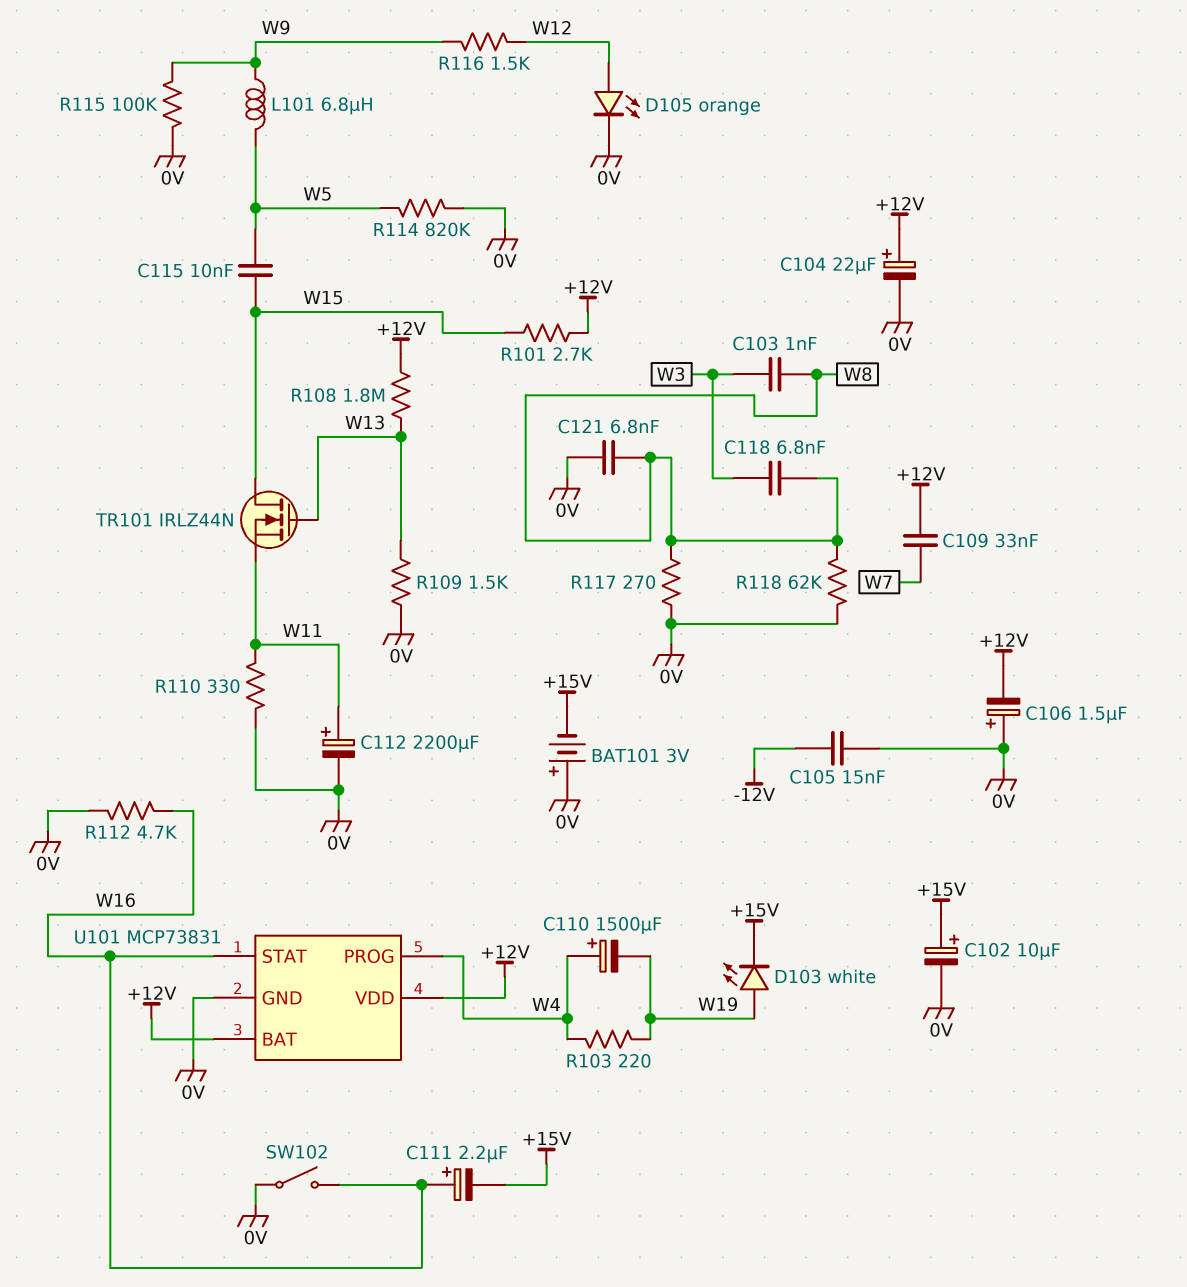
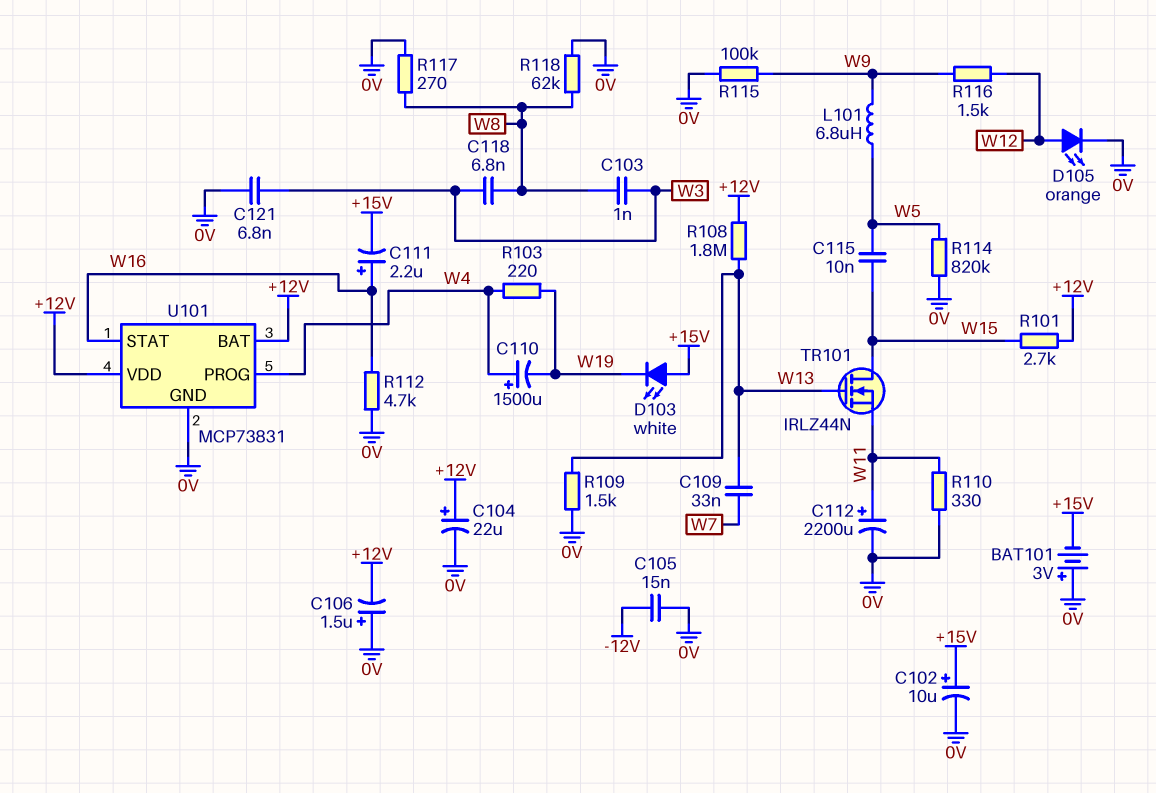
C109: 33nF (+12V, W7) -> 33nF (W7, W13)
C121: 6.8nF (0V, W8) -> 6.8nF (0V, W3)
D103: LED white (A W19, K +15V) -> LED white (A +15V, K W19)
SW102: switch (0V, W16) -> none

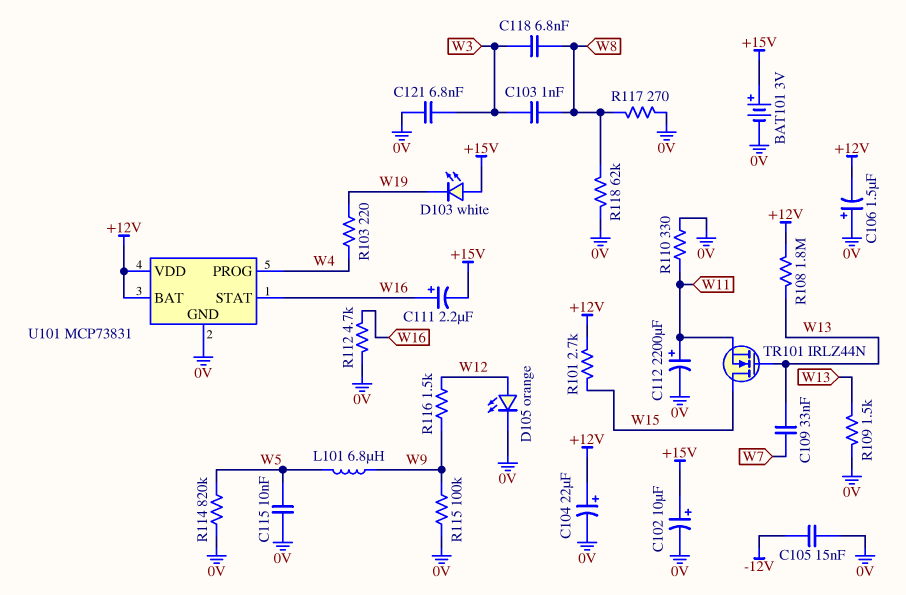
BAT101: 3V (plus 0V, minus +15V) -> 3V (plus +15V, minus 0V)
C110: 1500uF (plus W4, minus W19) -> none
C115: 10nF (W5, W15) -> 10nF (0V, W5)

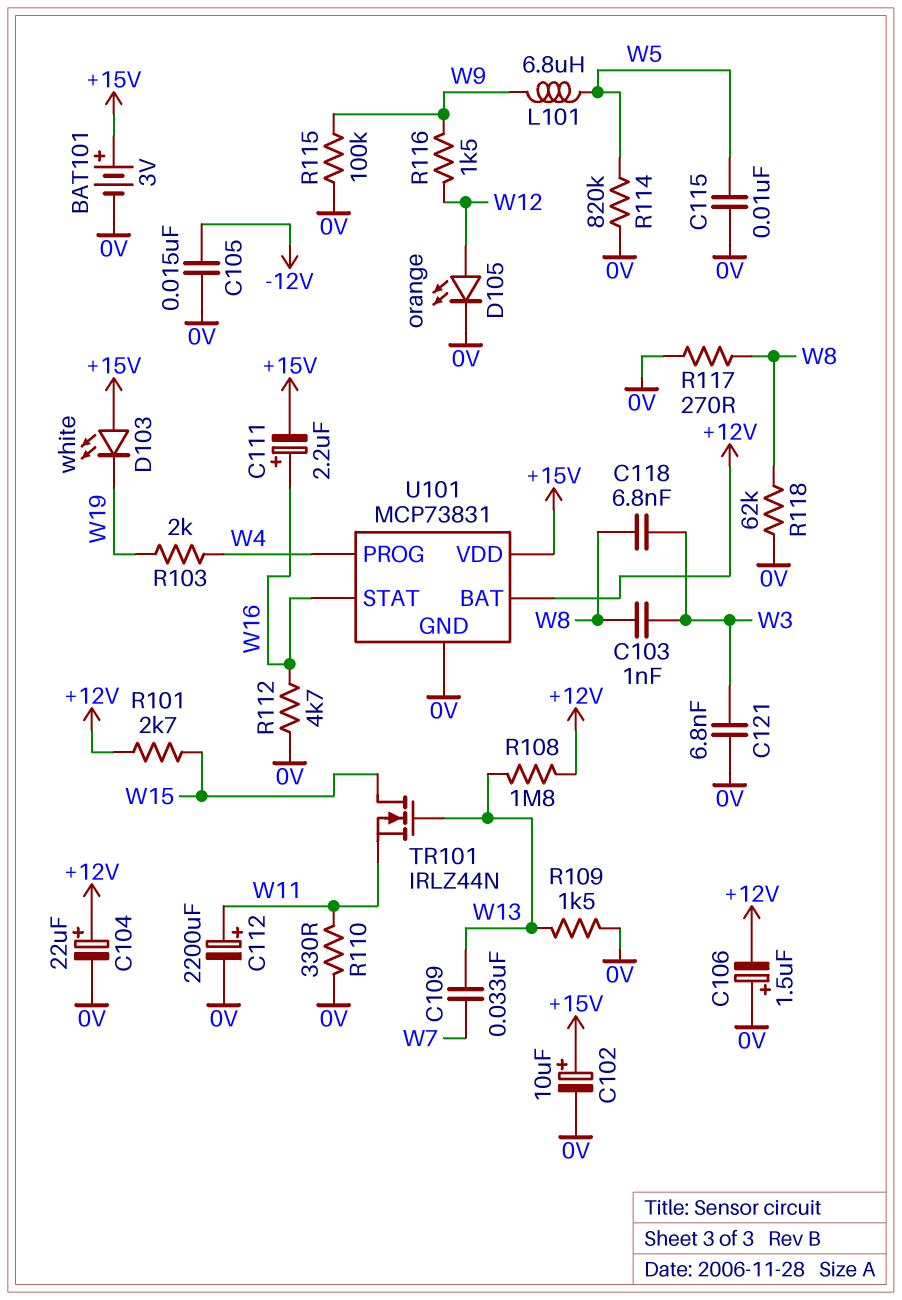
R103: 220 (W4, W19) -> 2k (W4, W19)
U101 pin VDD: +12V -> +15V

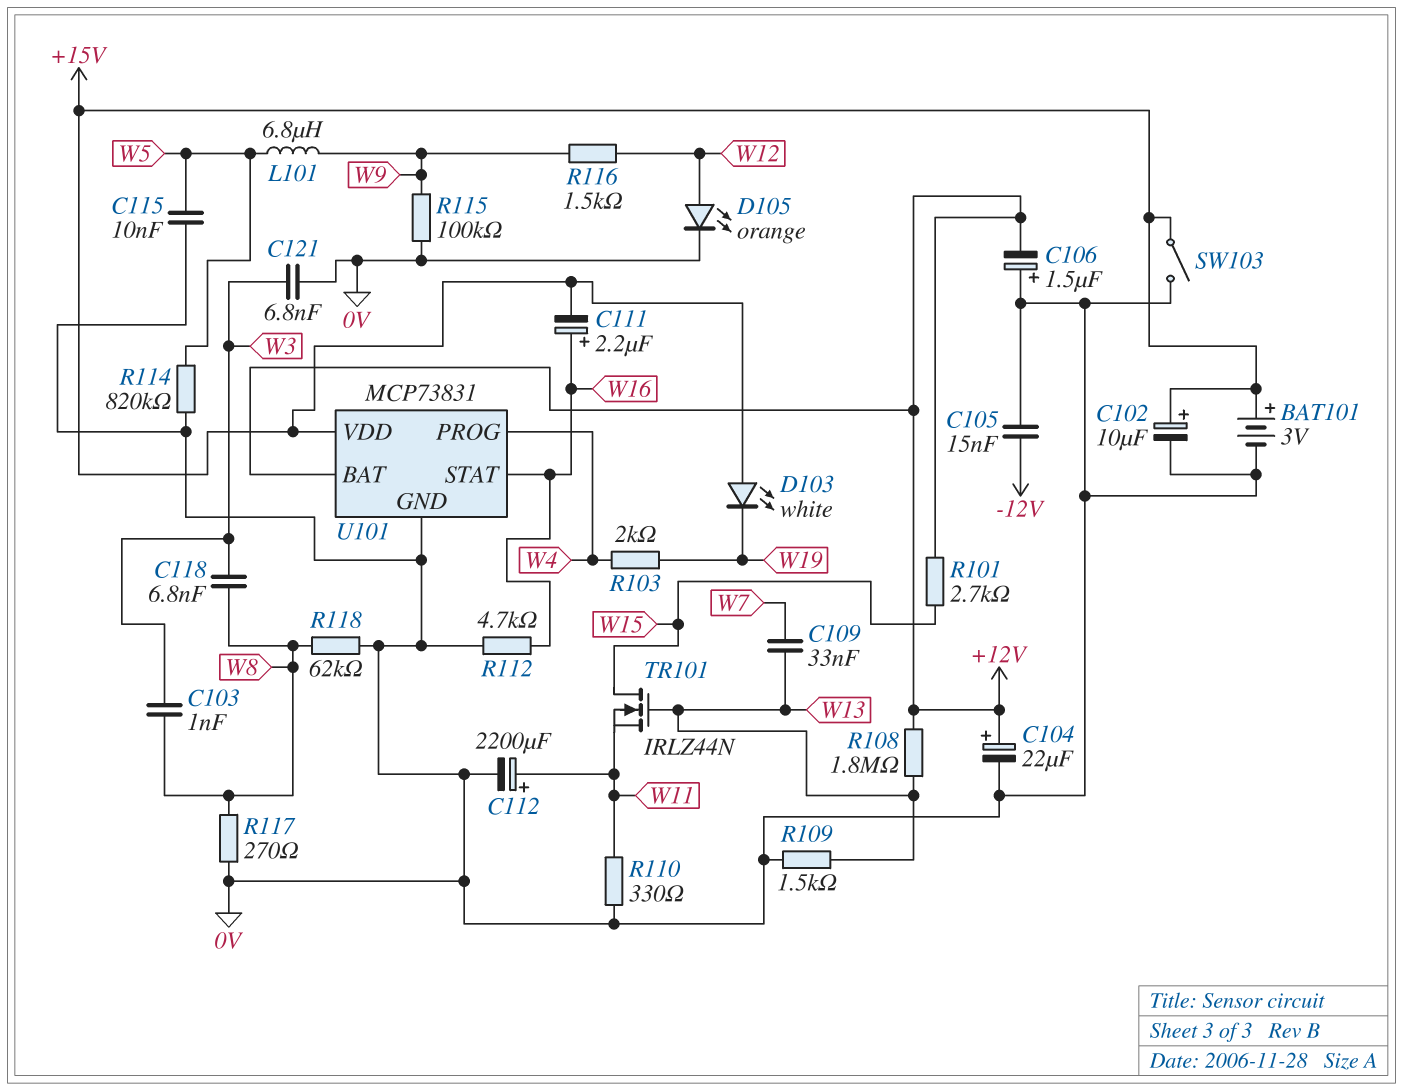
SW103: none -> switch (+15V, 0V)

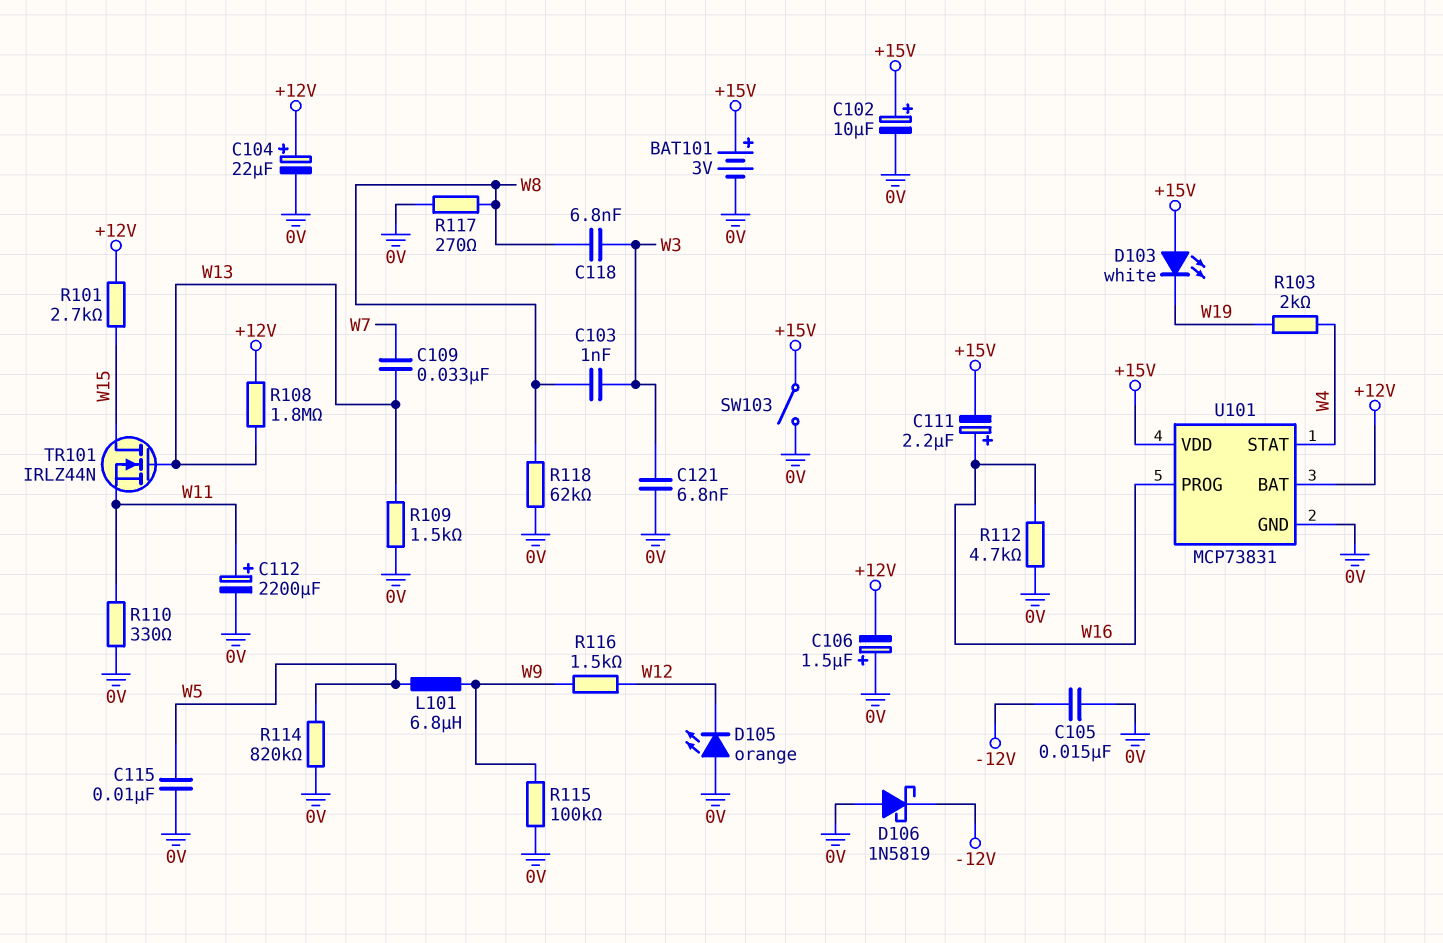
D105: LED orange (A W12, K 0V) -> LED orange (A 0V, K W12)
D106: none -> schottky 1N5819 (A 0V, K -12V)
U101 pin PROG: W4 -> W16
U101 pin STAT: W16 -> W4

